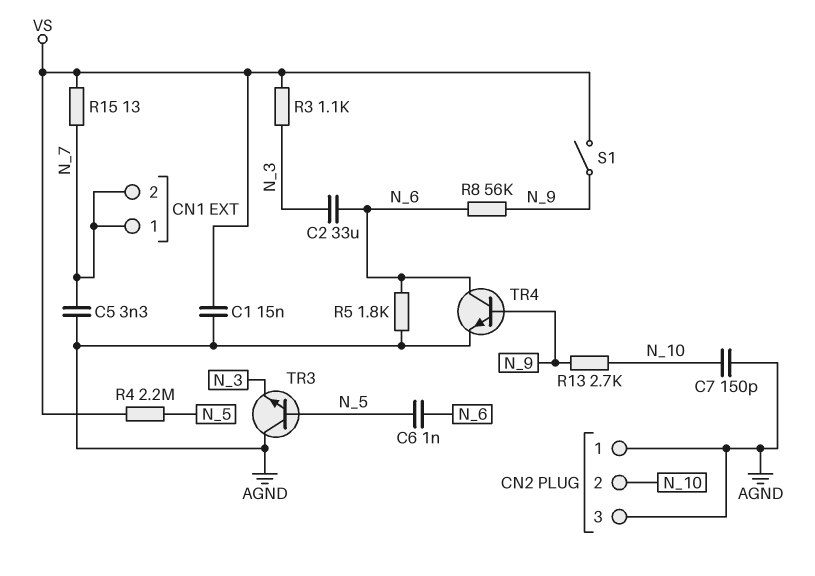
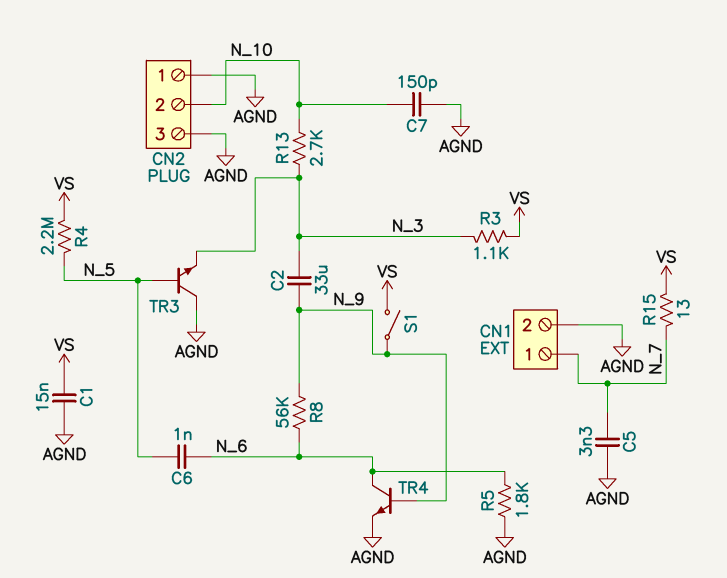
C2: 33uF (N_3, N_6) -> 33uF (N_3, N_9)
CN1 pin 2: N_7 -> AGND
R13: 2.7k (N_9, N_10) -> 2.7k (N_3, N_10)

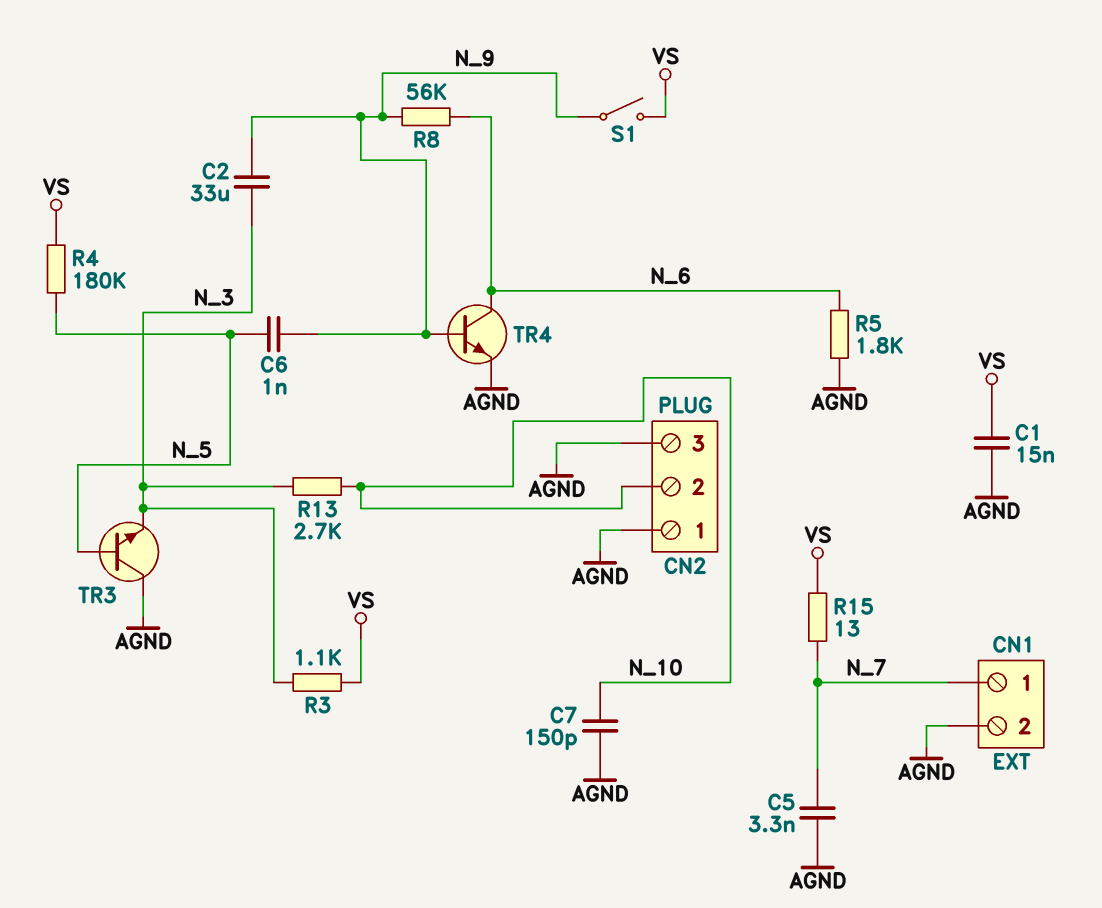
C6: 1nF (N_5, N_6) -> 1nF (N_5, N_9)
R4: 2.2M (N_5, VS) -> 180k (N_5, VS)

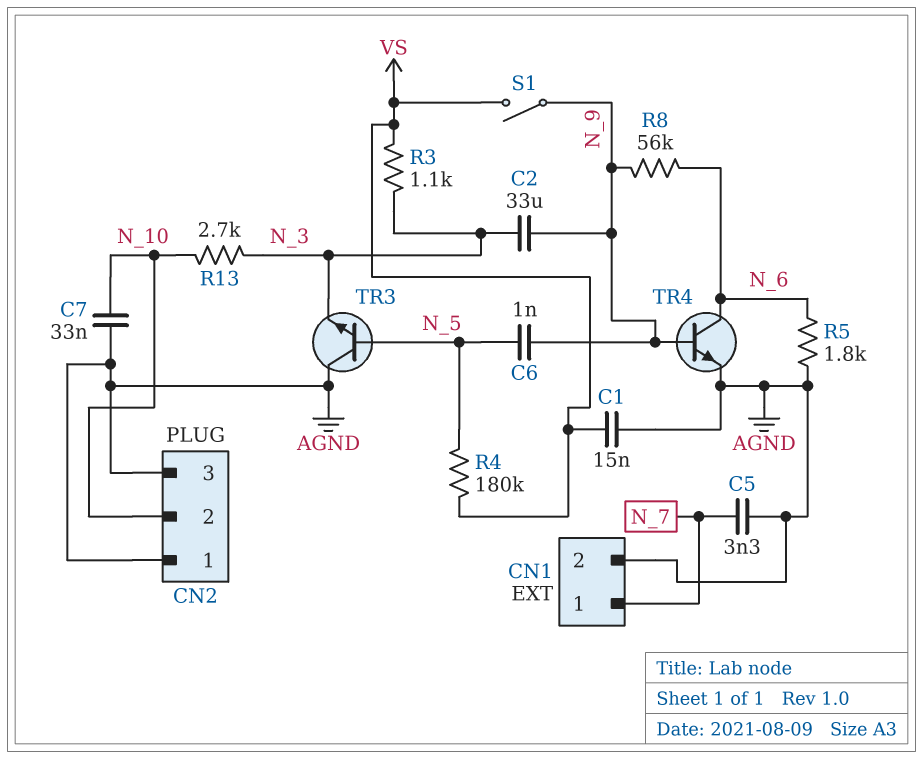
C7: 150pF (AGND, N_10) -> 33nF (AGND, N_10)
R15: 13 (N_7, VS) -> none

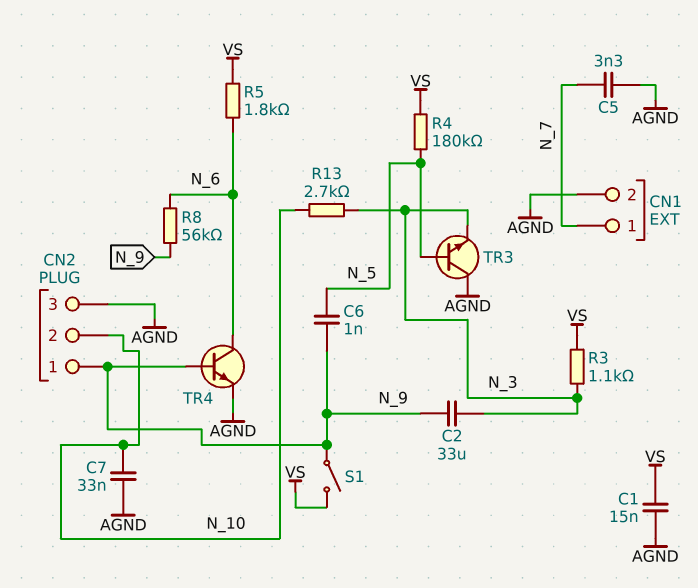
CN2 pin 1: AGND -> N_9
R5: 1.8k (AGND, N_6) -> 1.8k (N_6, VS)

